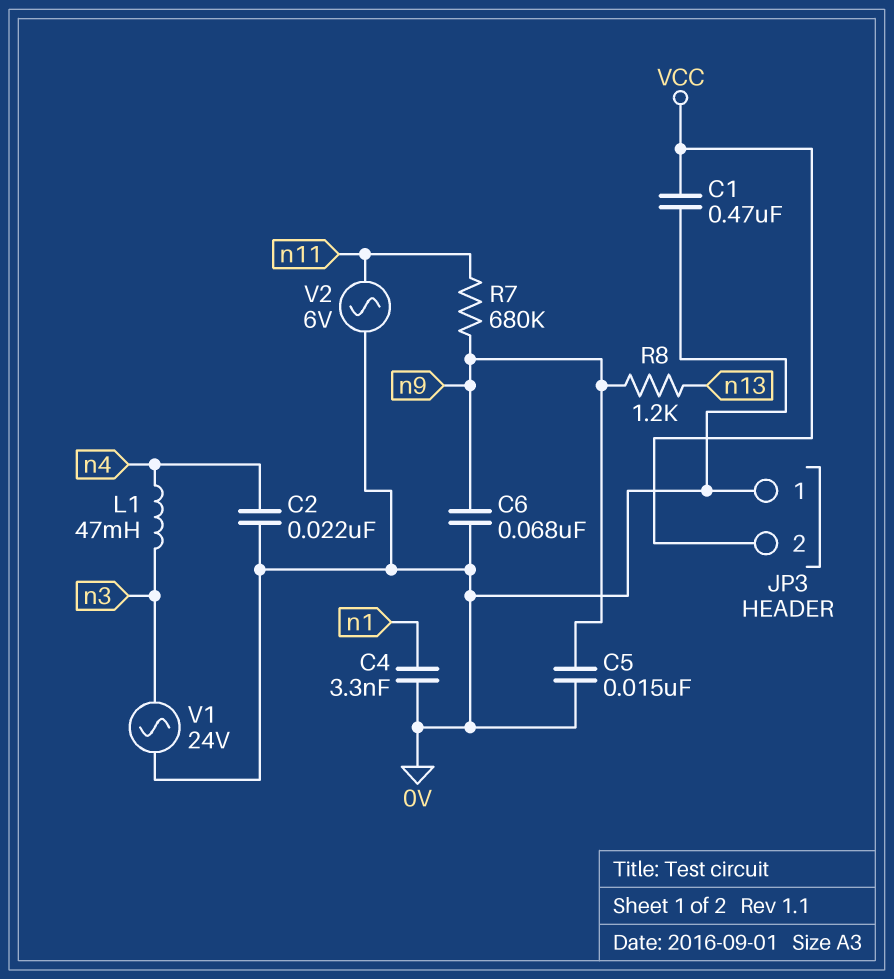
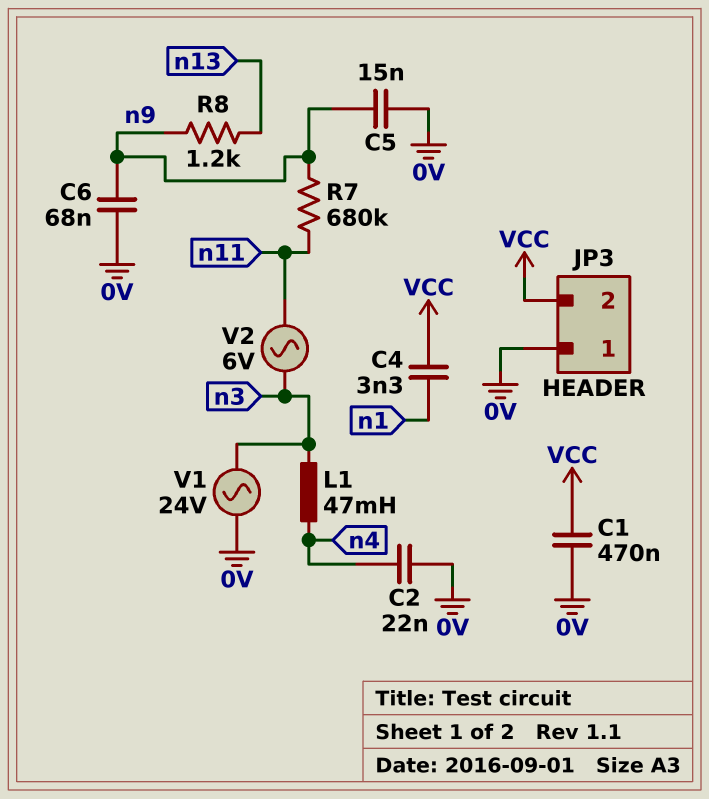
C4: 3.3nF (0V, n1) -> 3.3nF (VCC, n1)
V2: AC 6V (0V, n11) -> AC 6V (n3, n11)

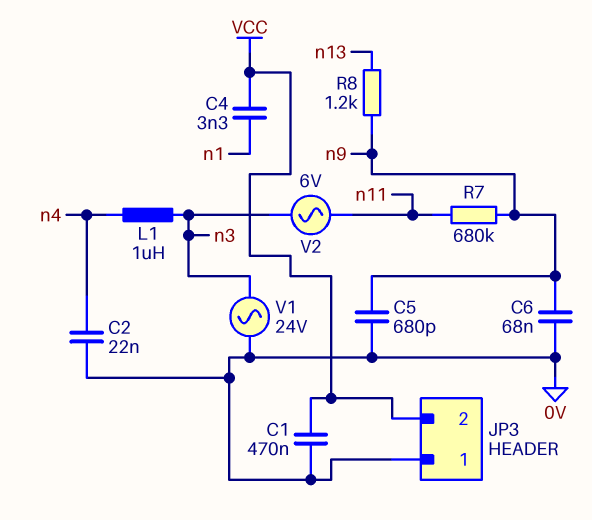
C5: 15nF (0V, n9) -> 680pF (0V, n9)
L1: 47mH (n3, n4) -> 1uH (n3, n4)

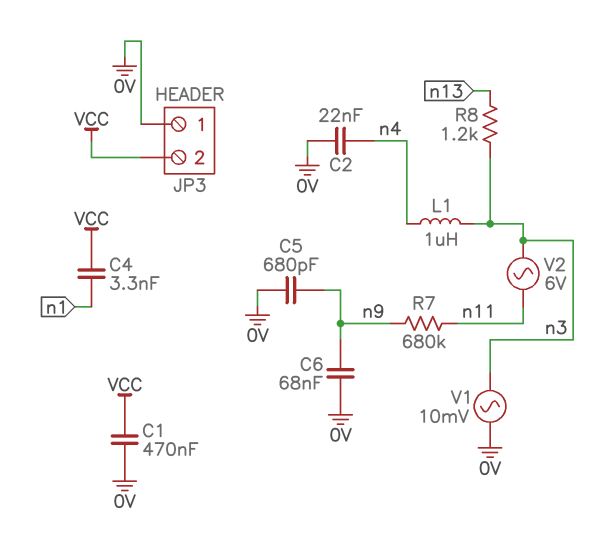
R8: 1.2k (n9, n13) -> 1.2k (n3, n13)
V1: AC 24V (0V, n3) -> AC 10mV (0V, n3)

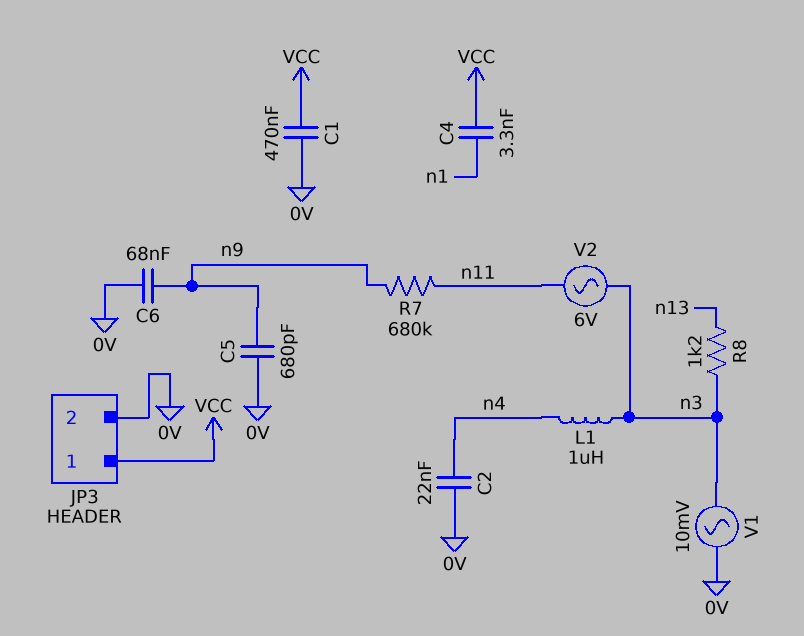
JP3 pin 1: 0V -> VCC
JP3 pin 2: VCC -> 0V

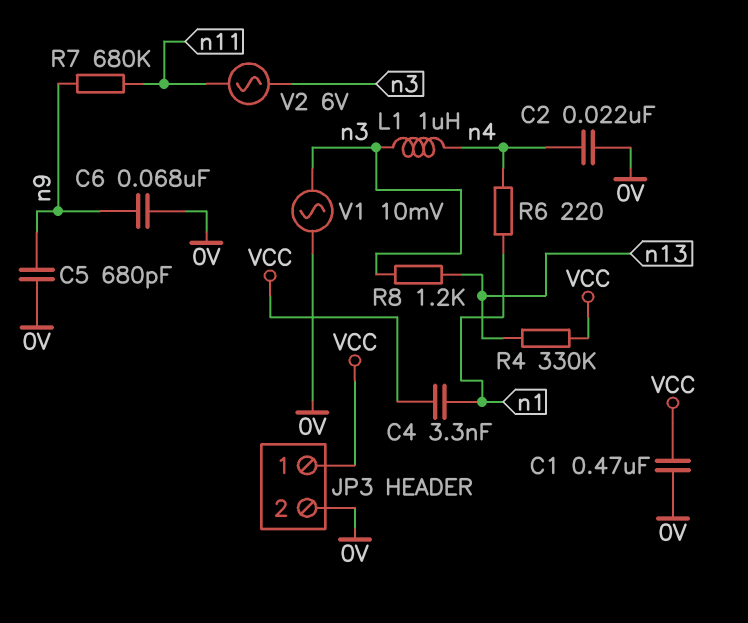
R4: none -> 330k (VCC, n13)
R6: none -> 220 (n1, n4)

